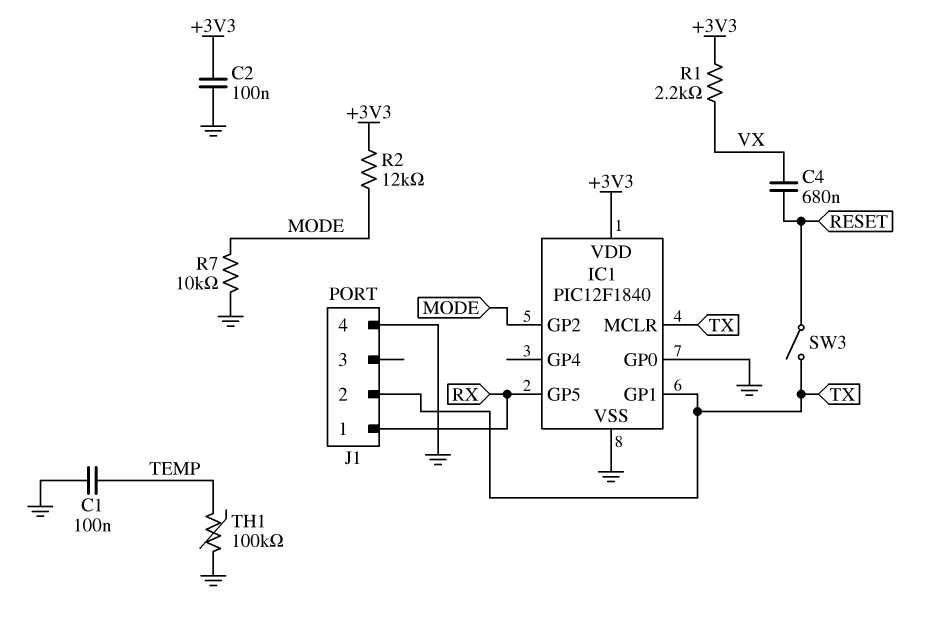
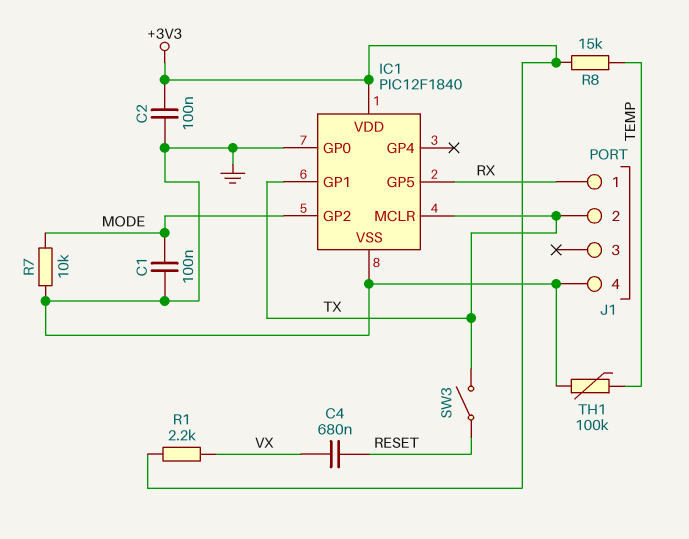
C1: 100nF (GND, TEMP) -> 100nF (GND, MODE)
R2: 12k (+3V3, MODE) -> none
R8: none -> 15k (+3V3, TEMP)

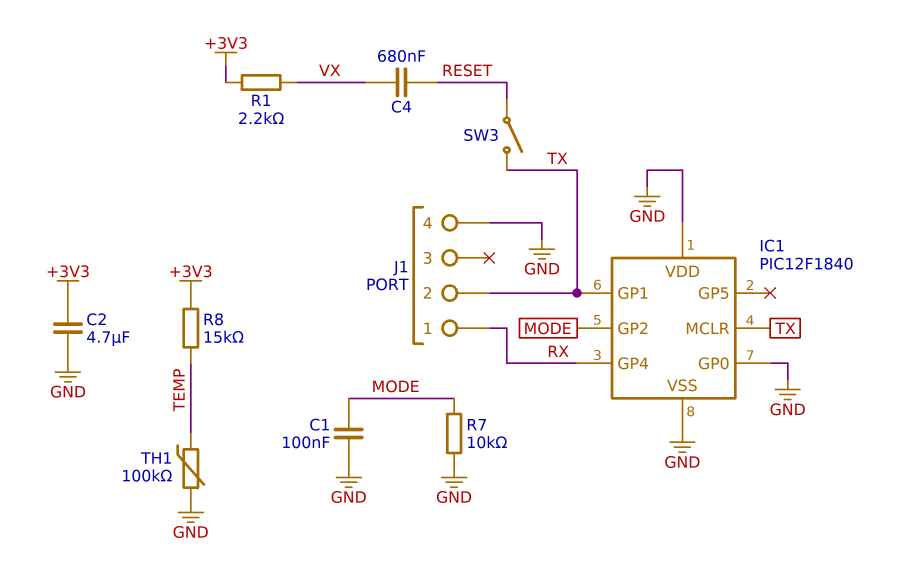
C2: 100nF (+3V3, GND) -> 4.7uF (+3V3, GND)
IC1 pin GP4: none -> RX
IC1 pin GP5: RX -> none
IC1 pin VDD: +3V3 -> GND

